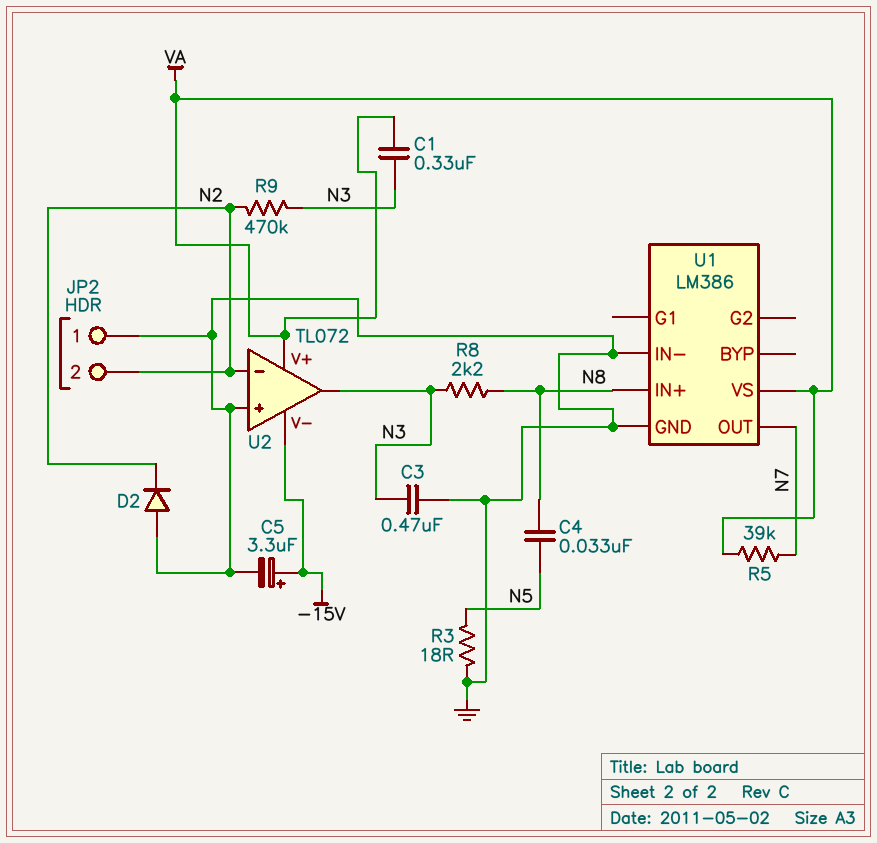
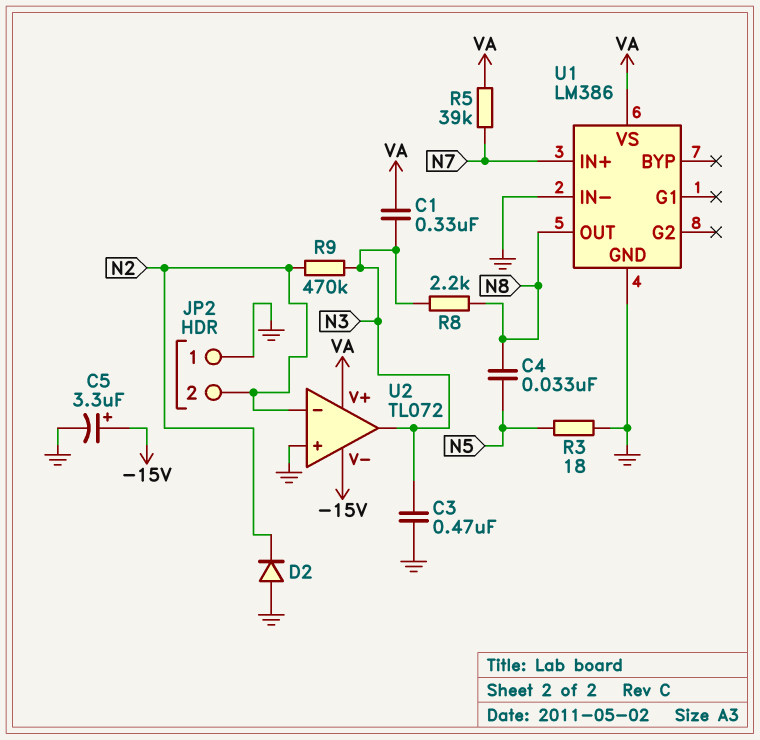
U1 pin IN+: N8 -> N7
U1 pin OUT: N7 -> N8

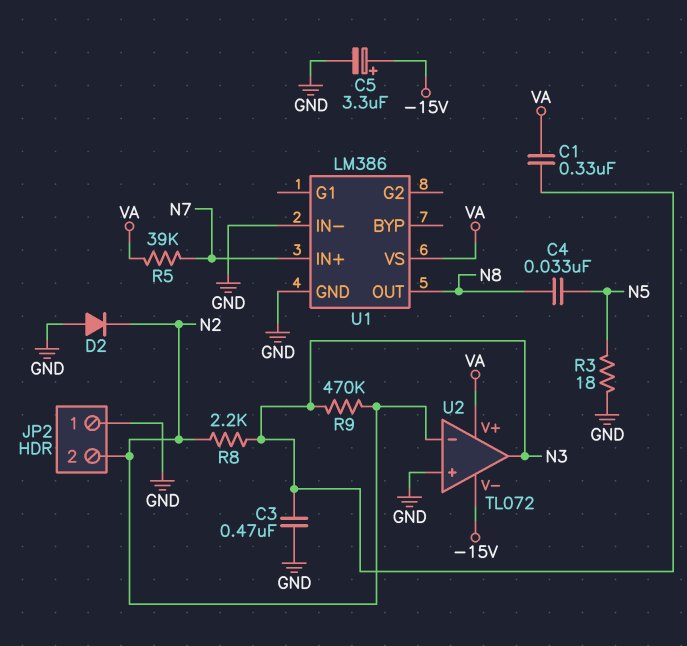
R8: 2.2k (N3, N8) -> 2.2k (N2, N3)

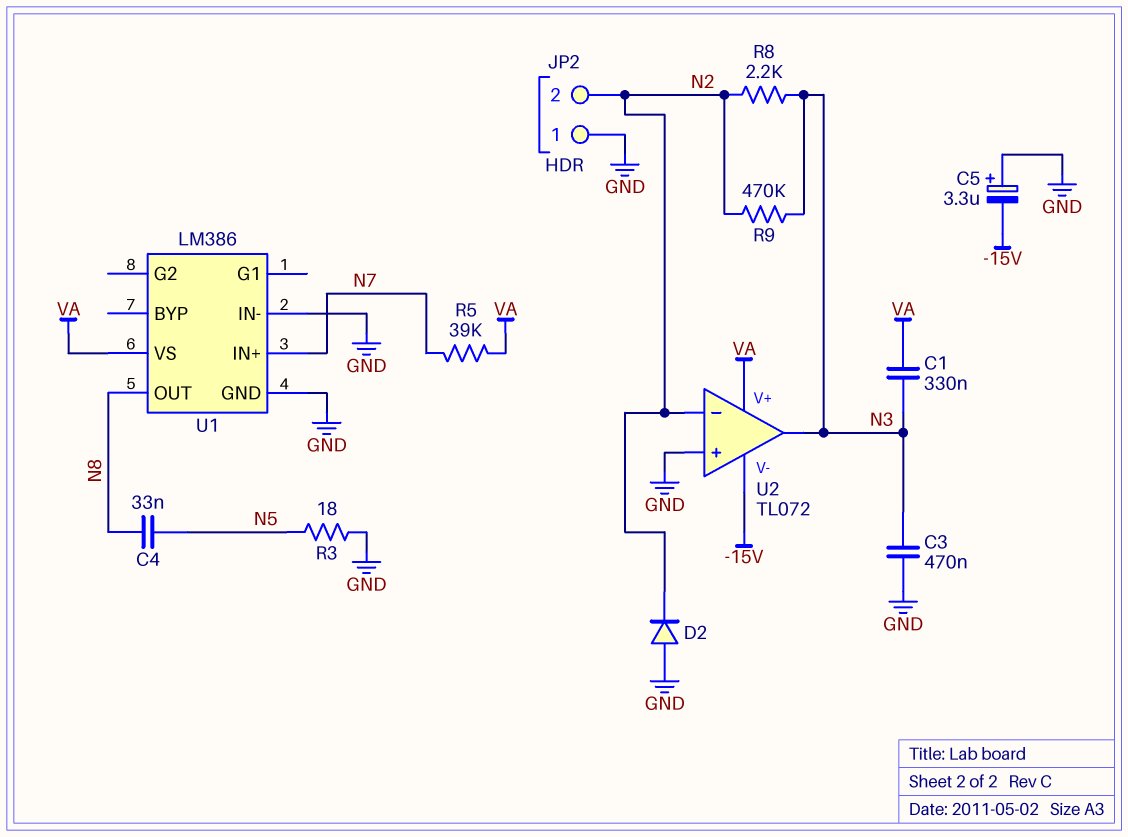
C5: 3.3uF (plus -15V, minus GND) -> 3.3uF (plus GND, minus -15V)

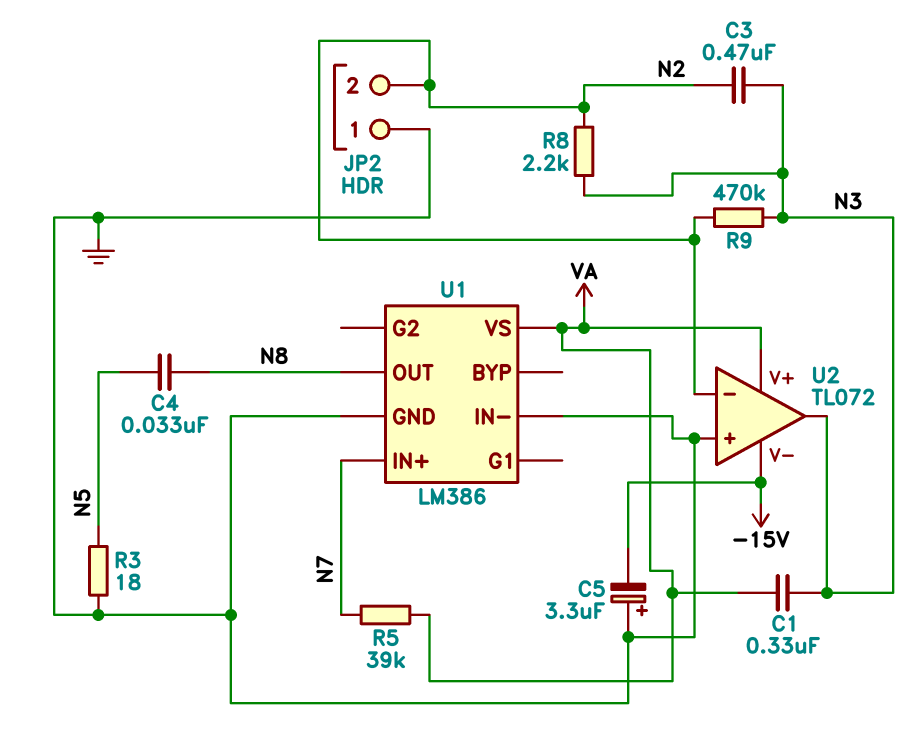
C3: 470nF (GND, N3) -> 470nF (N2, N3)
D2: diode (A GND, K N2) -> none

